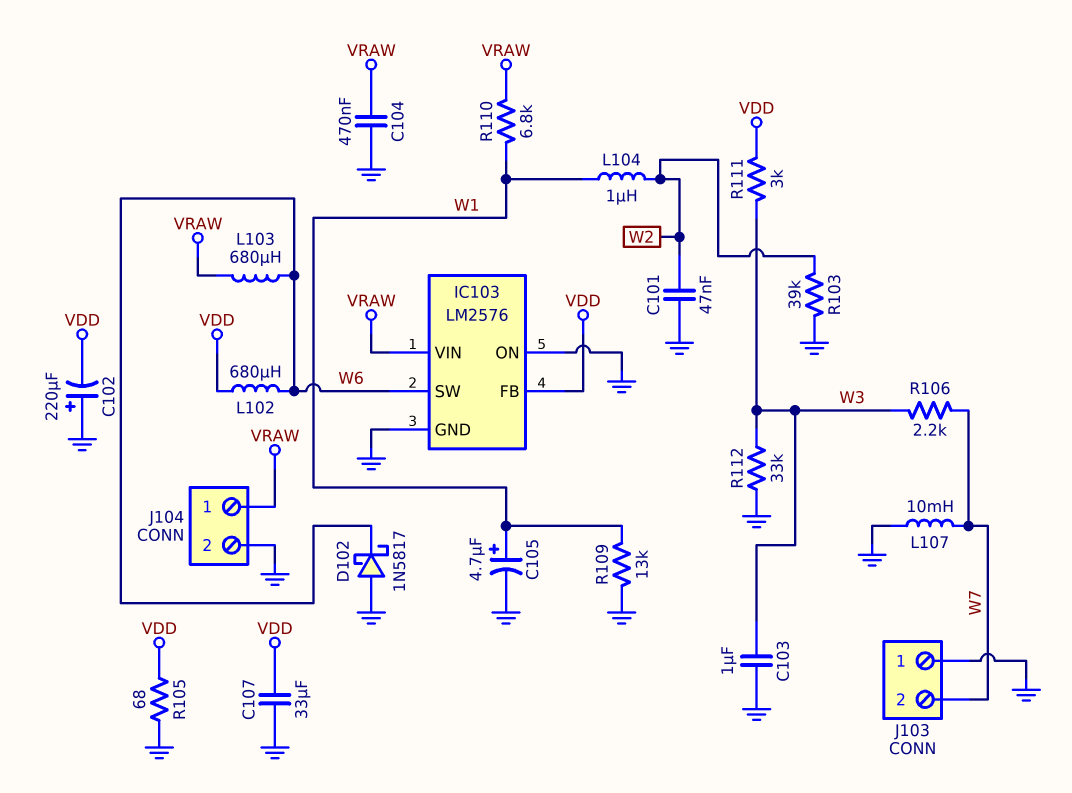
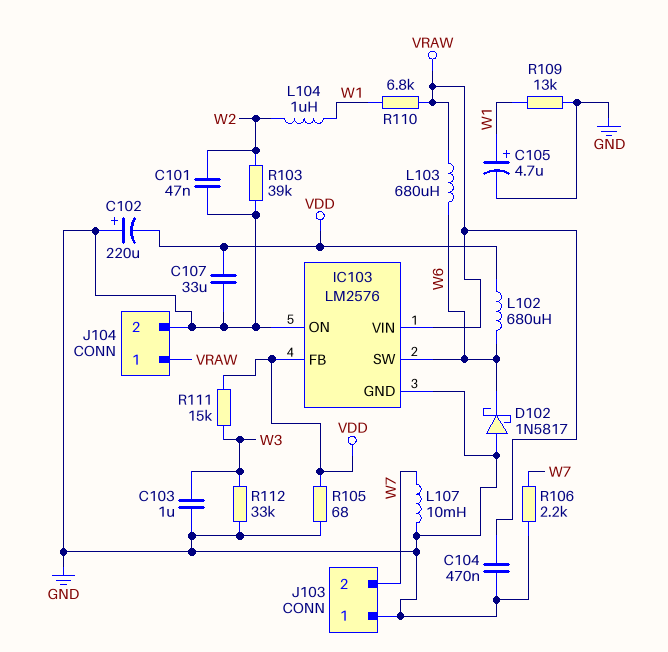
R106: 2.2k (W3, W7) -> 2.2k (GND, W7)
R111: 3k (VDD, W3) -> 15k (VDD, W3)

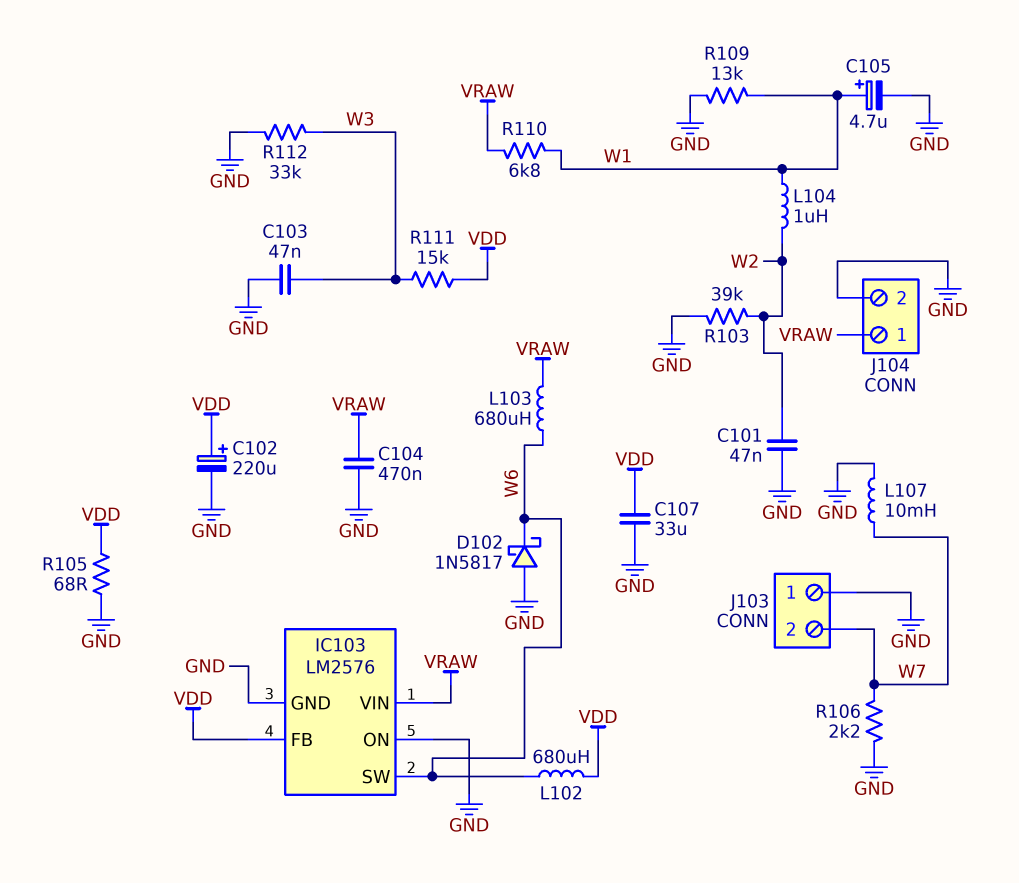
C102: 220uF (plus GND, minus VDD) -> 220uF (plus VDD, minus GND)
C103: 1uF (GND, W3) -> 47nF (GND, W3)

